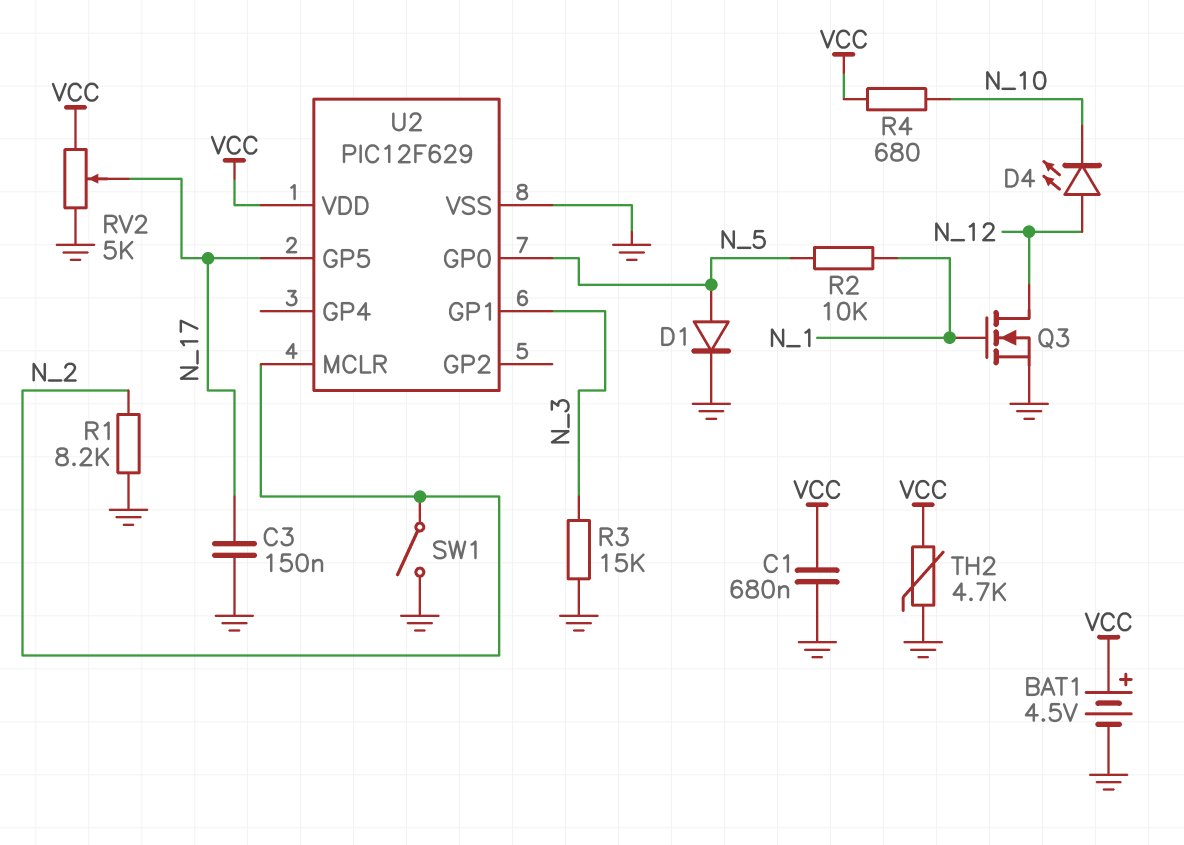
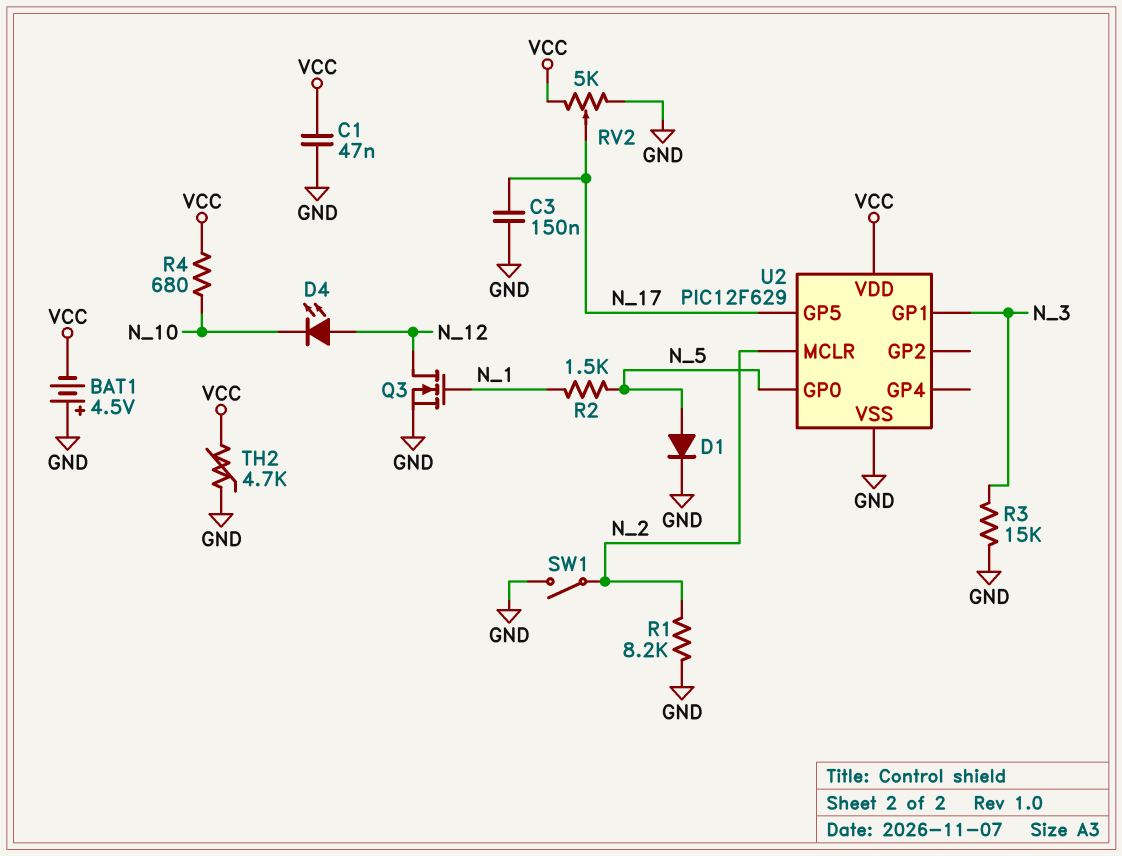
BAT1: 4.5V (plus VCC, minus GND) -> 4.5V (plus GND, minus VCC)
C1: 680nF (GND, VCC) -> 47nF (GND, VCC)
R2: 10k (N_1, N_5) -> 1.5k (N_1, N_5)

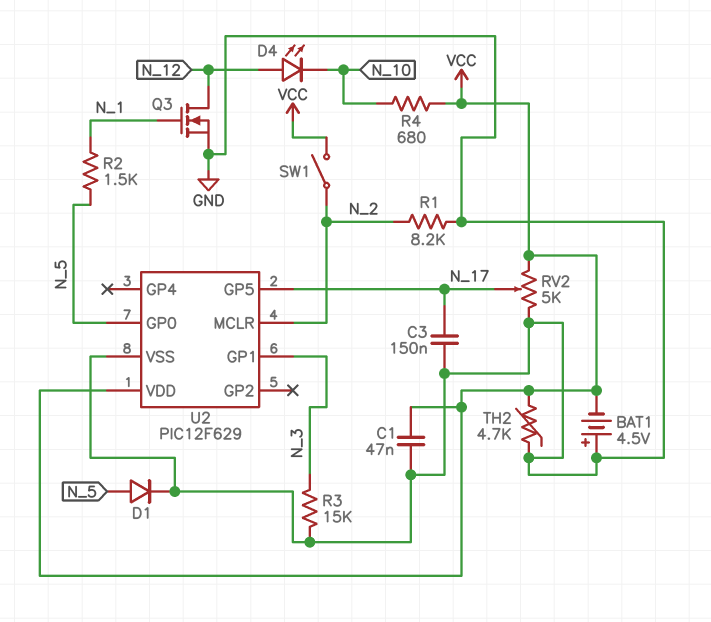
SW1: switch (GND, N_2) -> switch (N_2, VCC)

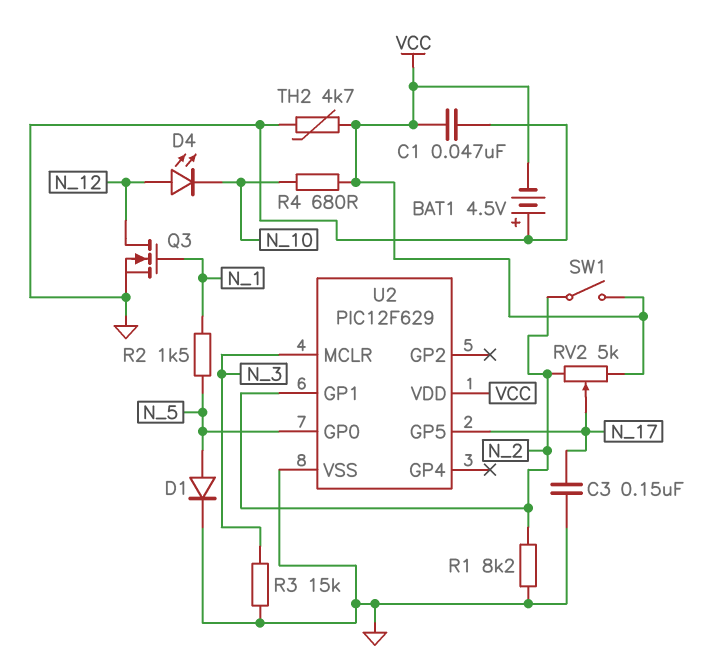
RV2: 5k (GND, VCC, wiper N_17) -> 5k (N_2, VCC, wiper N_17)
U2 pin GP1: N_3 -> N_2
U2 pin MCLR: N_2 -> N_3

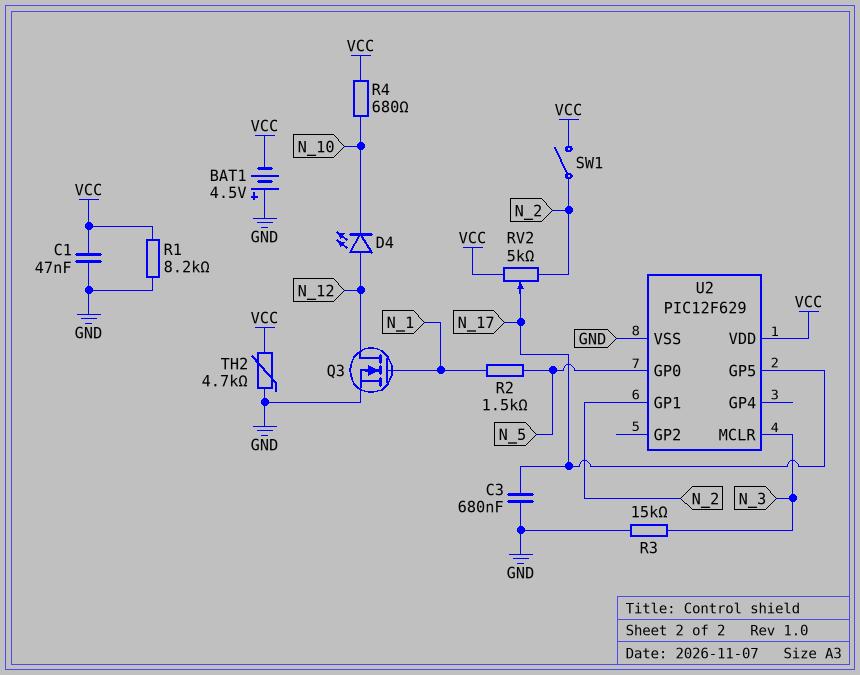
C3: 150nF (GND, N_17) -> 680nF (GND, N_17)
D1: diode (A N_5, K GND) -> none
R1: 8.2k (GND, N_2) -> 8.2k (GND, VCC)

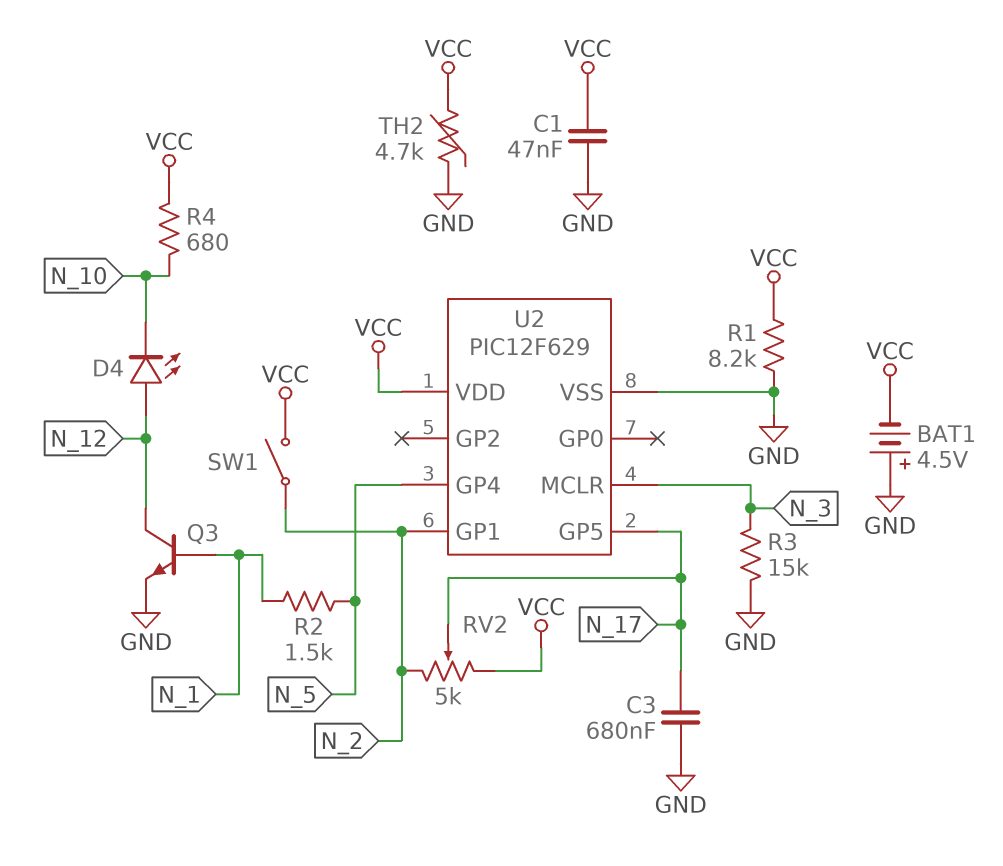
Q3: NMOS (G N_1, D N_12, S GND) -> NPN (B N_1, C N_12, E GND)
U2 pin GP0: N_5 -> none
U2 pin GP4: none -> N_5

